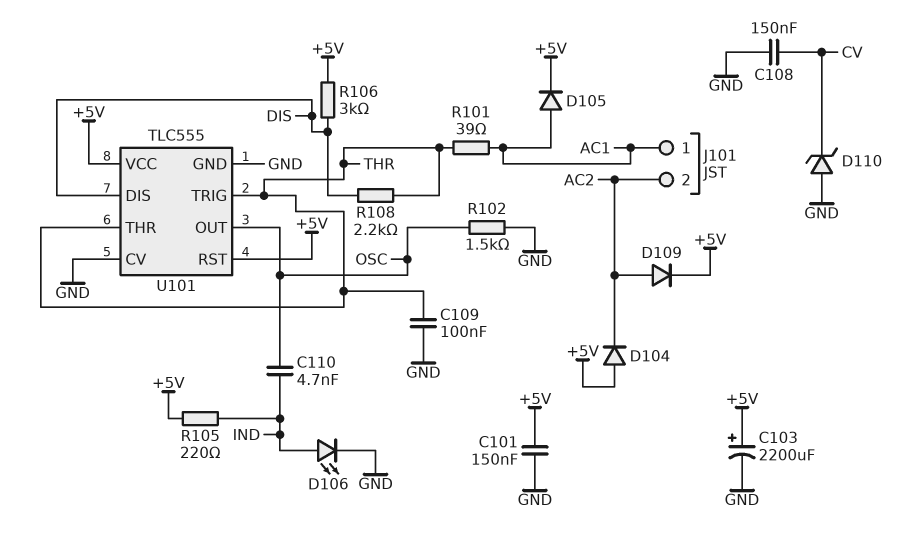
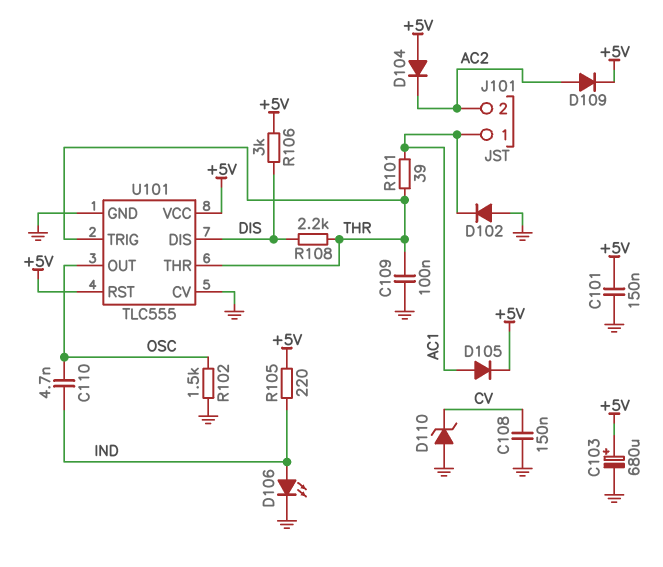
C103: 2200uF (plus +5V, minus GND) -> 680uF (plus +5V, minus GND)
D102: none -> diode (A GND, K AC1)

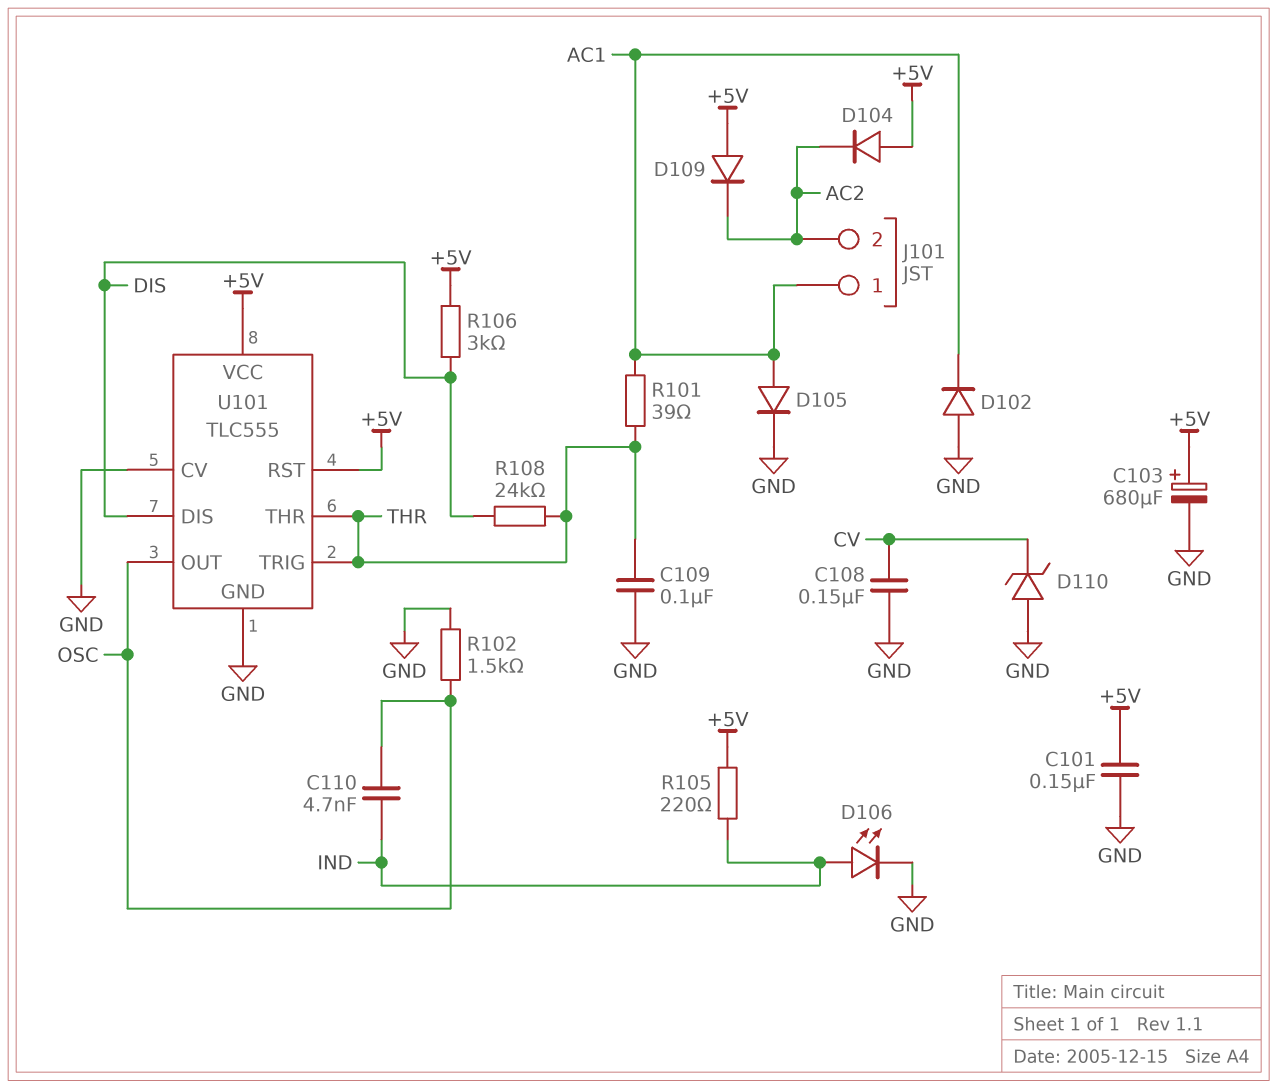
D105: diode (A AC1, K +5V) -> diode (A AC1, K GND)
D109: diode (A AC2, K +5V) -> diode (A +5V, K AC2)
R108: 2.2k (DIS, THR) -> 24k (DIS, THR)

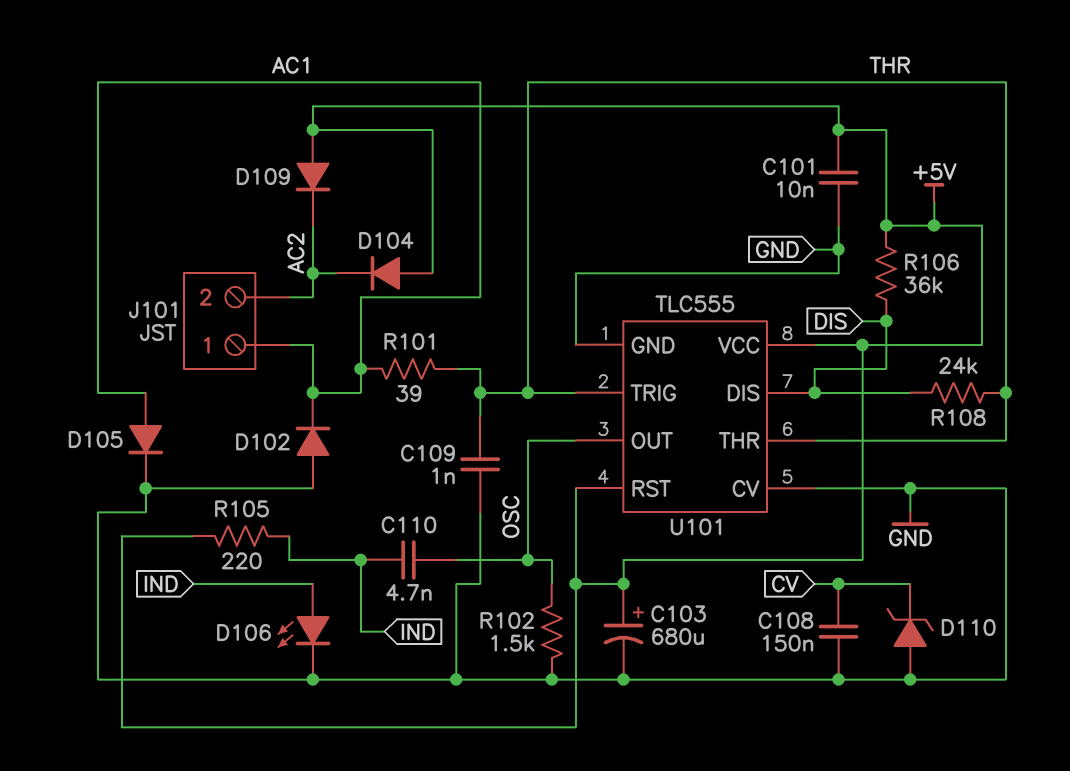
C101: 150nF (+5V, GND) -> 10nF (+5V, GND)
C109: 100nF (GND, THR) -> 1nF (GND, THR)
R106: 3k (+5V, DIS) -> 36k (+5V, DIS)

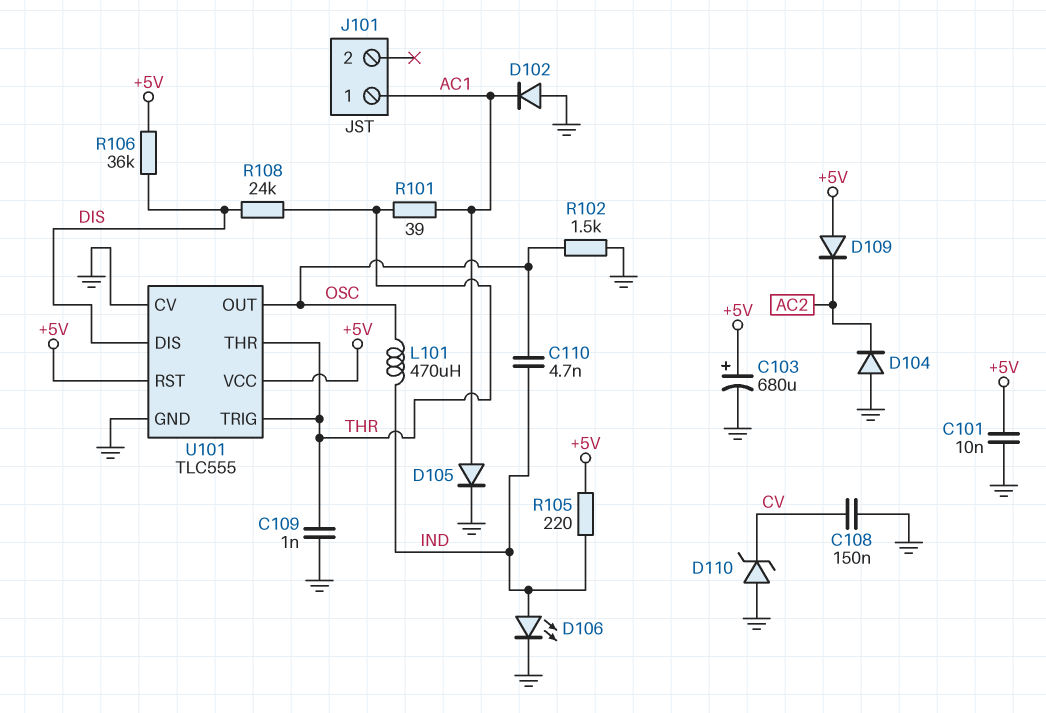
D104: diode (A +5V, K AC2) -> diode (A GND, K AC2)
J101 pin 2: AC2 -> none
L101: none -> 470uH (IND, OSC)

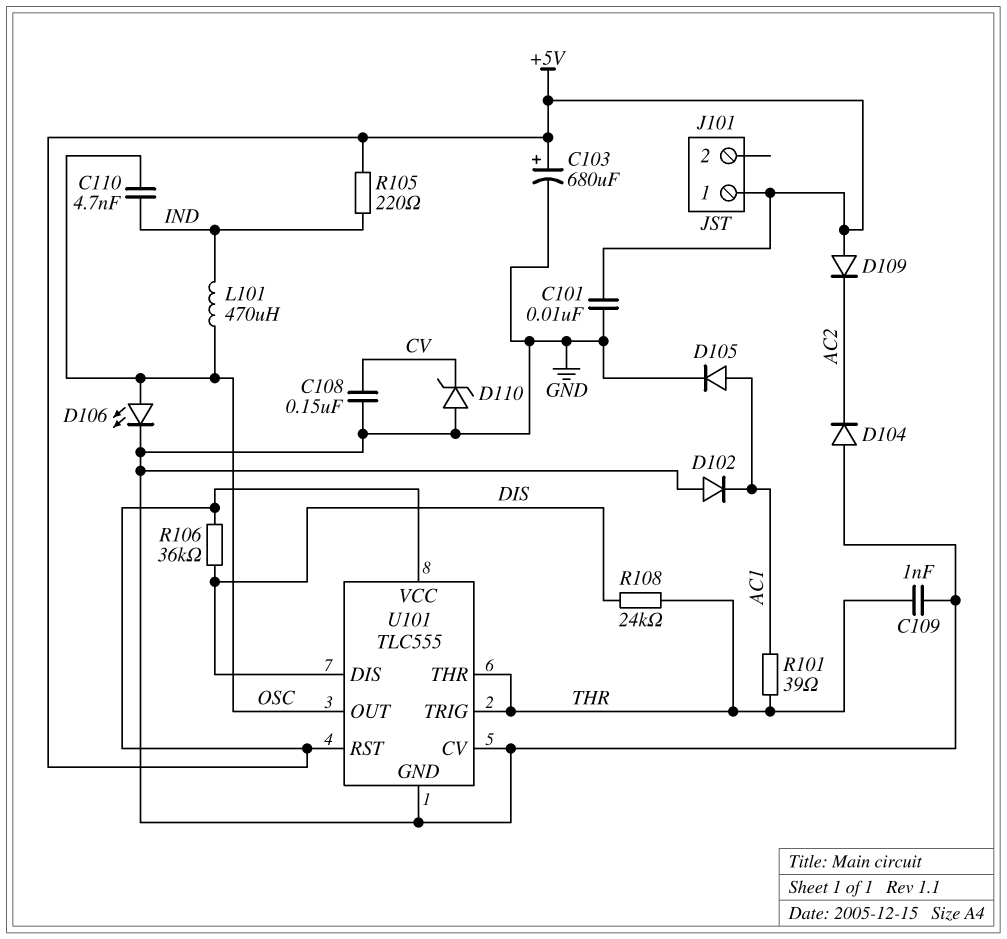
D106: LED (A IND, K GND) -> LED (A OSC, K GND)
J101 pin 1: AC1 -> +5V
R102: 1.5k (GND, OSC) -> none

